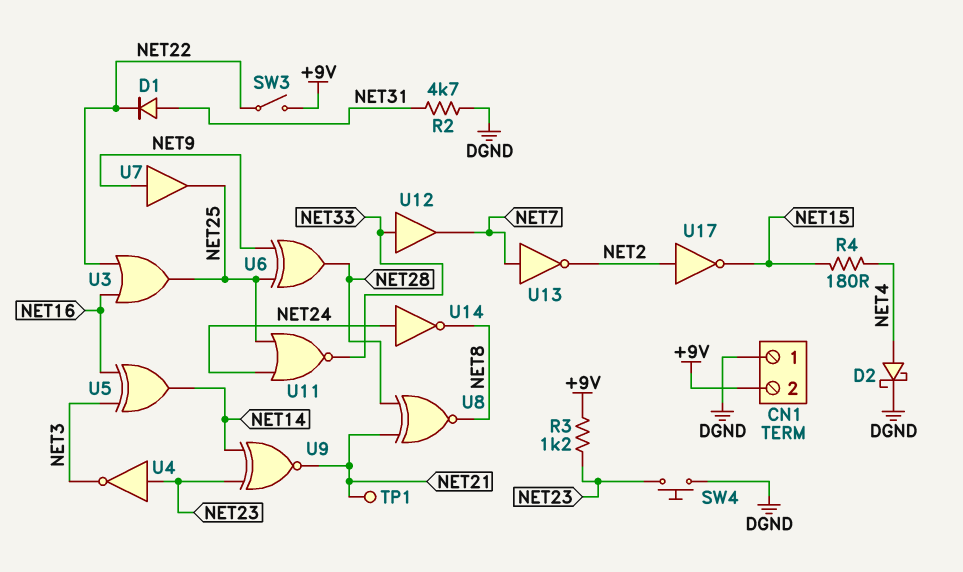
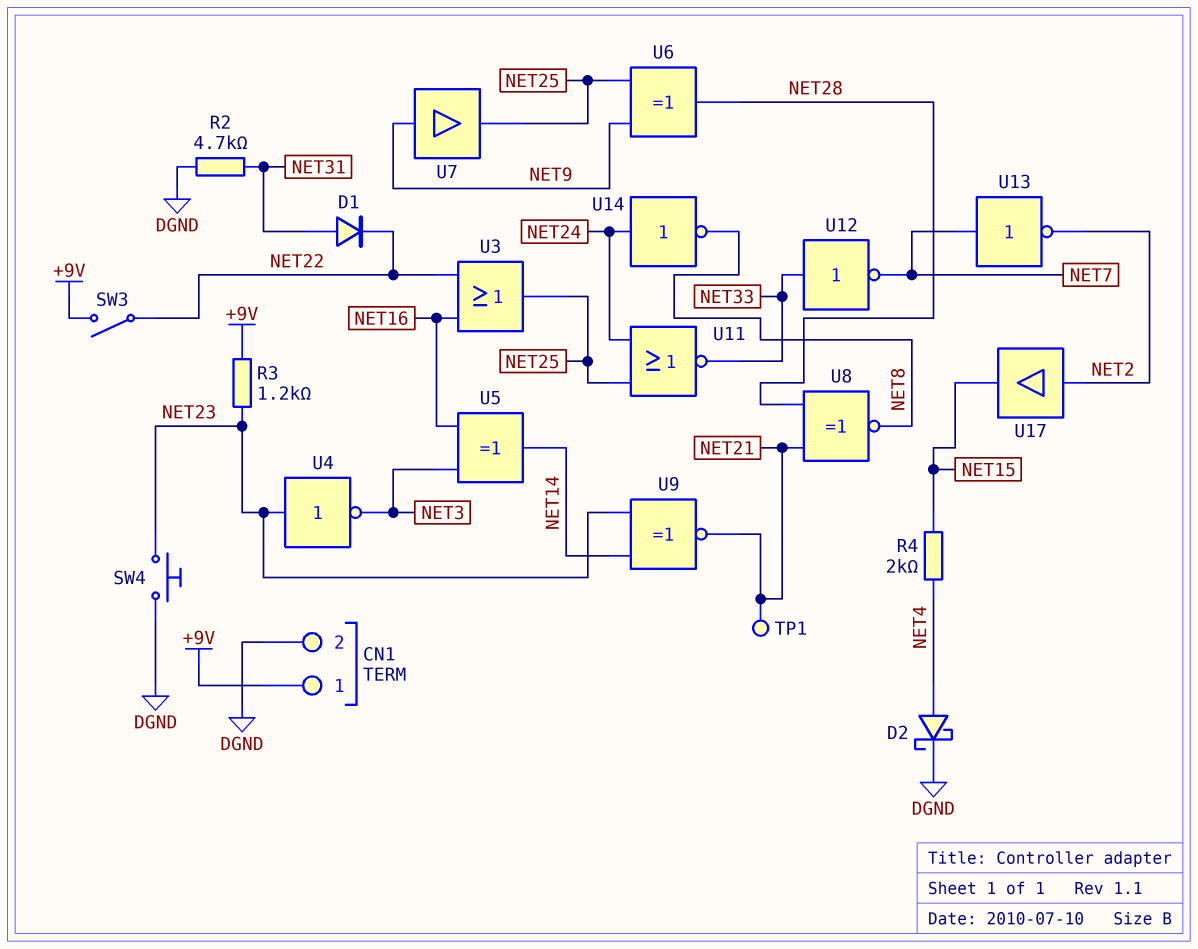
CN1 pin 1: DGND -> +9V
CN1 pin 2: +9V -> DGND
R4: 180 (NET4, NET15) -> 2k (NET4, NET15)
U12: buffer (in NET33, out NET7) -> NOT (in NET33, out NET7)
U17: NOT (in NET2, out NET15) -> buffer (in NET2, out NET15)

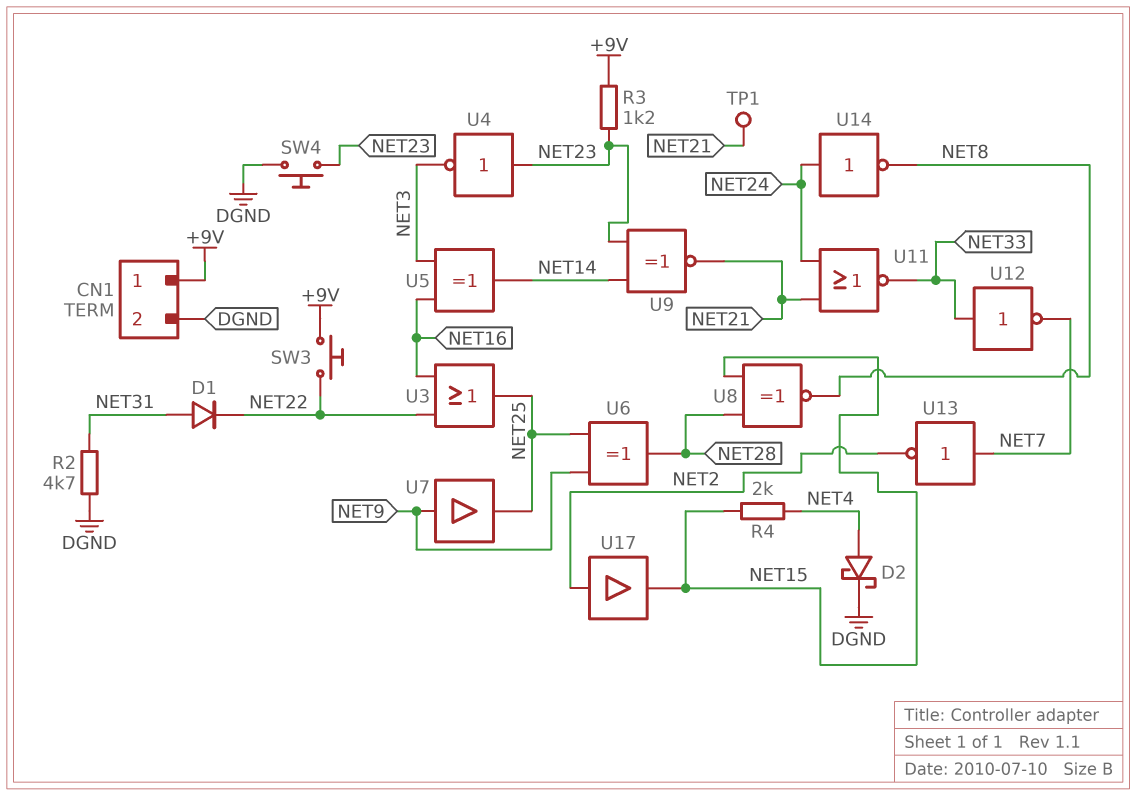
SW3: switch (+9V, NET22) -> button (+9V, NET22)
U8: XNOR (in NET21, in NET28, out NET8) -> XNOR (in NET15, in NET28, out NET8)
U11: NOR (in NET24, in NET25, out NET33) -> NOR (in NET21, in NET24, out NET33)

